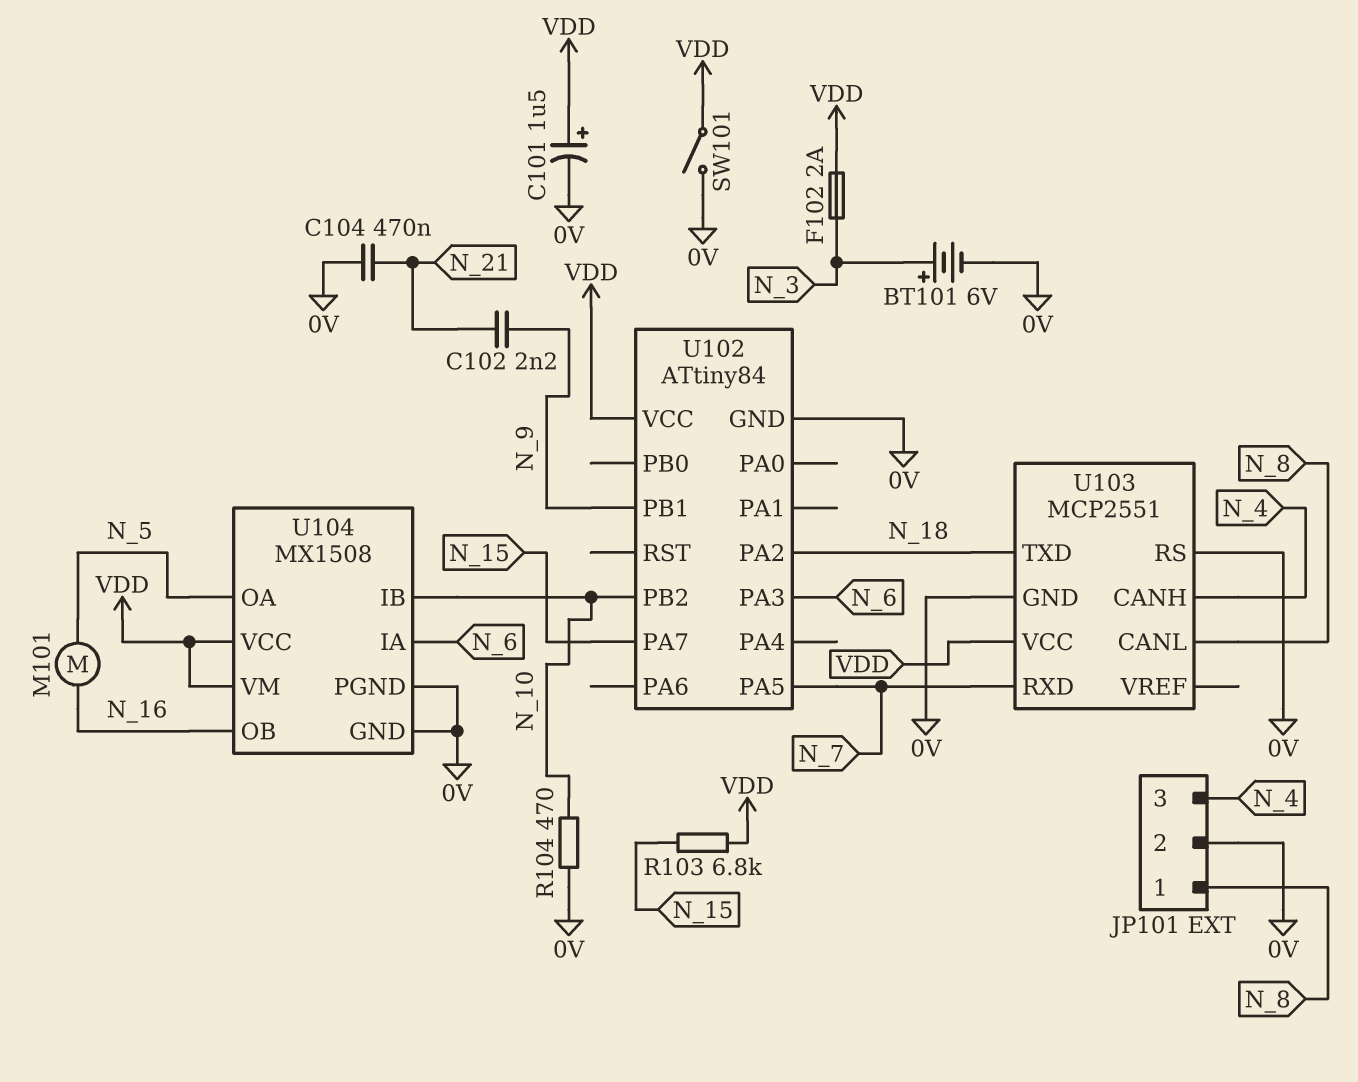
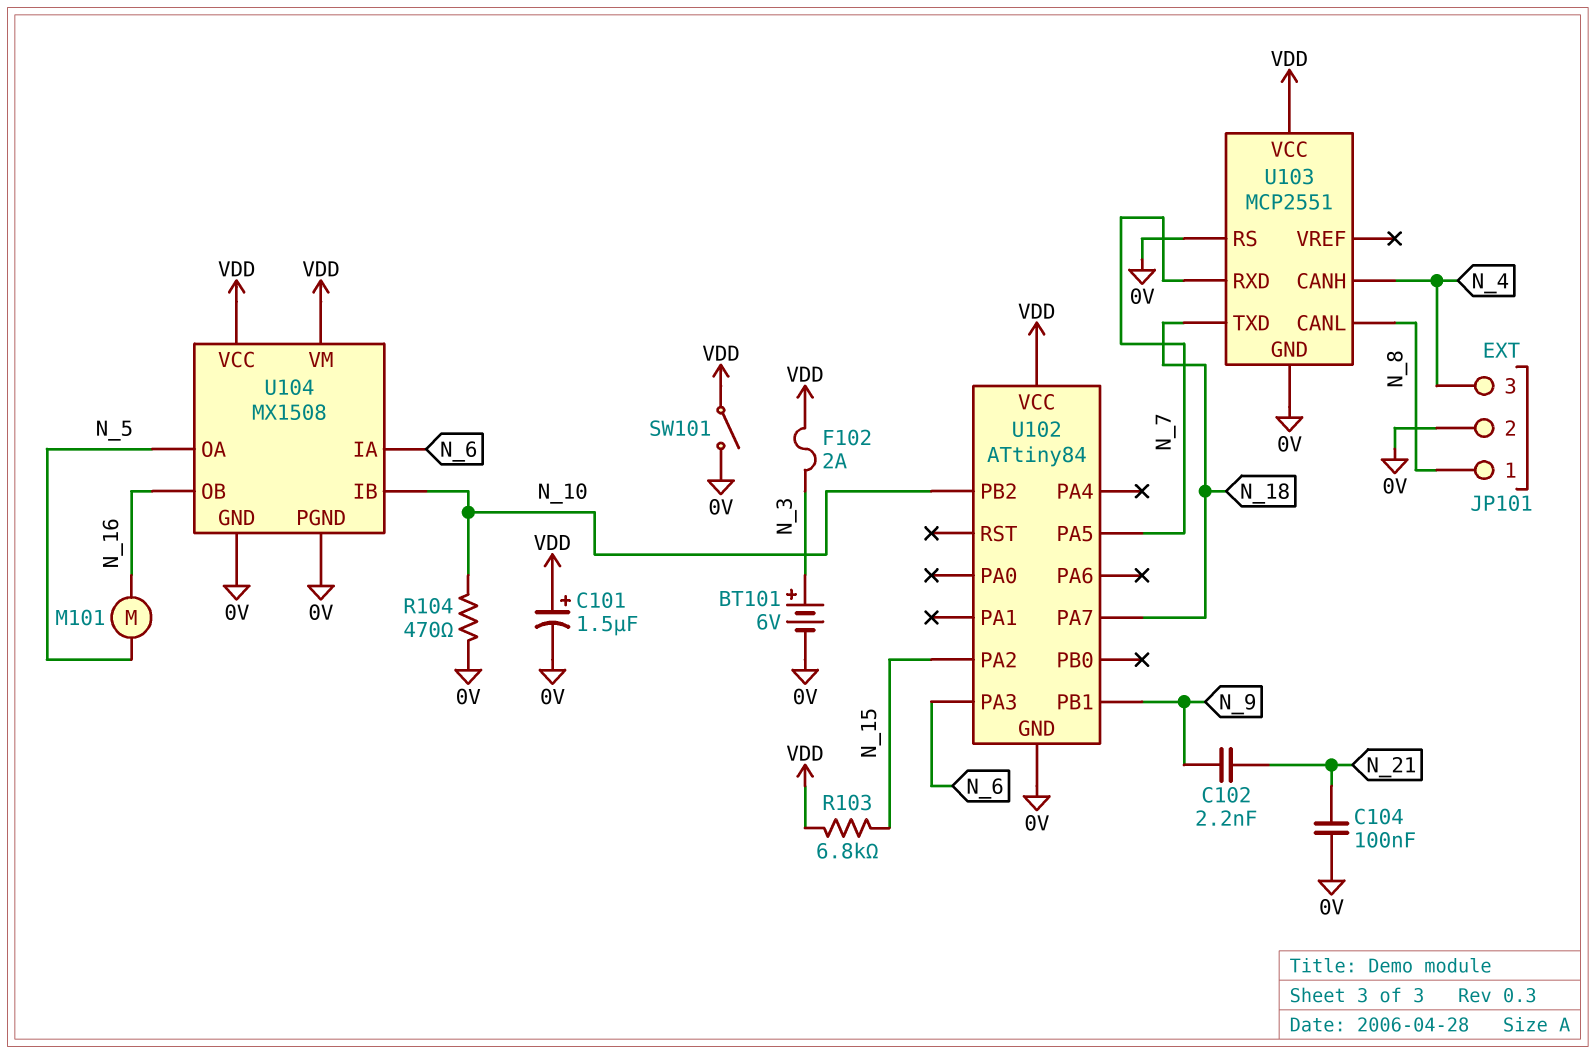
C104: 470nF (0V, N_21) -> 100nF (0V, N_21)
U102 pin PA2: N_18 -> N_15
U102 pin PA7: N_15 -> N_18

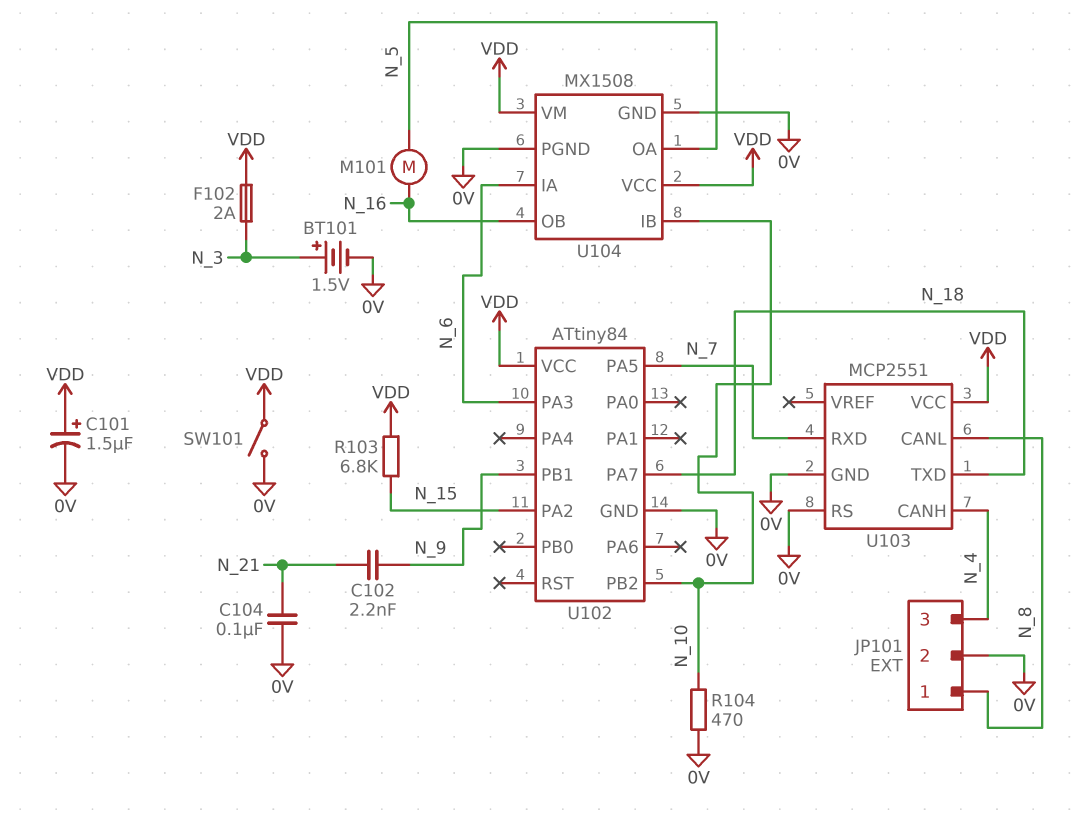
BT101: 6V (plus N_3, minus 0V) -> 1.5V (plus N_3, minus 0V)

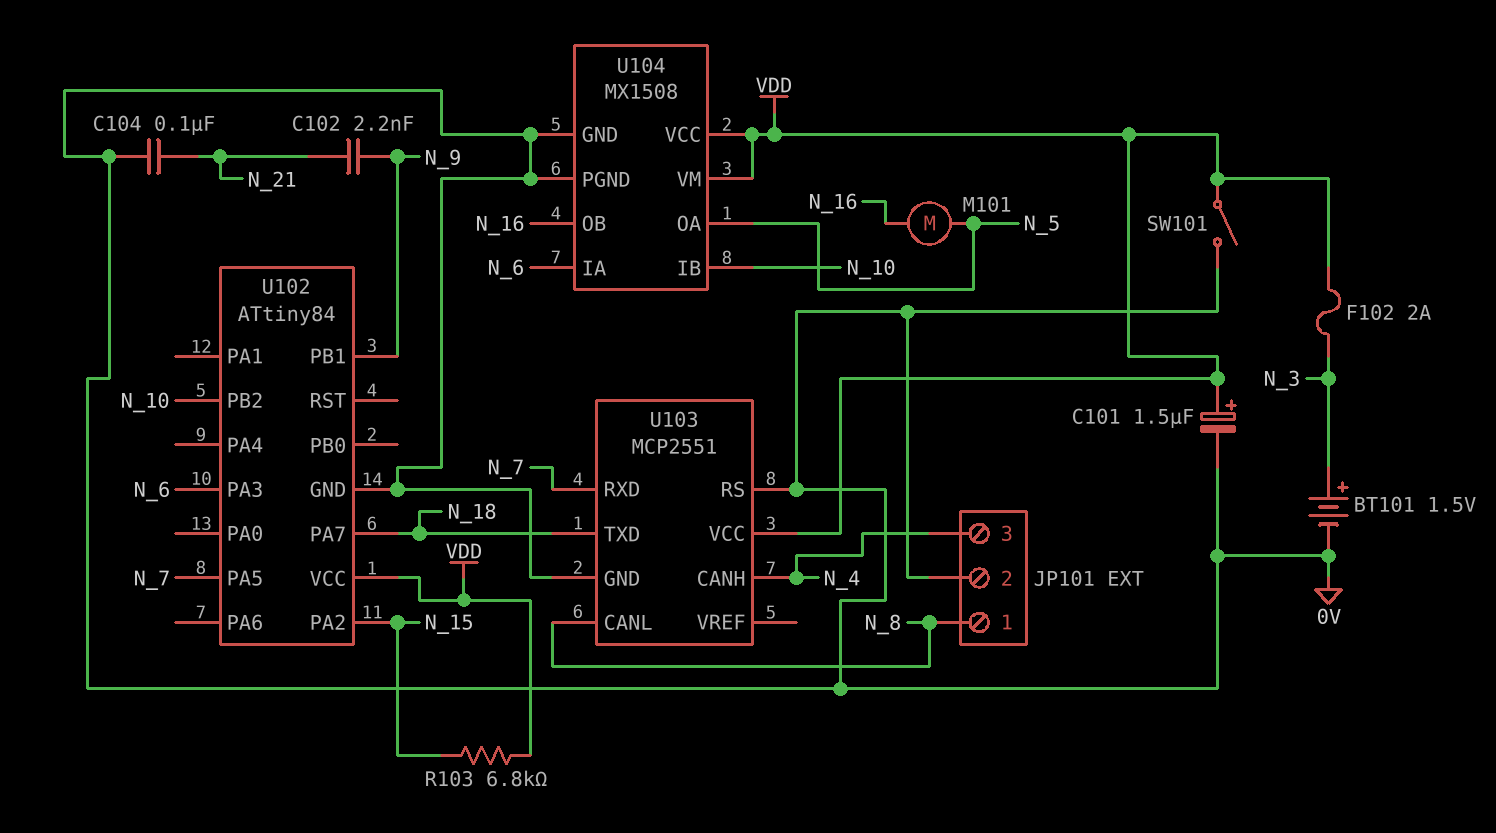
R104: 470 (0V, N_10) -> none

